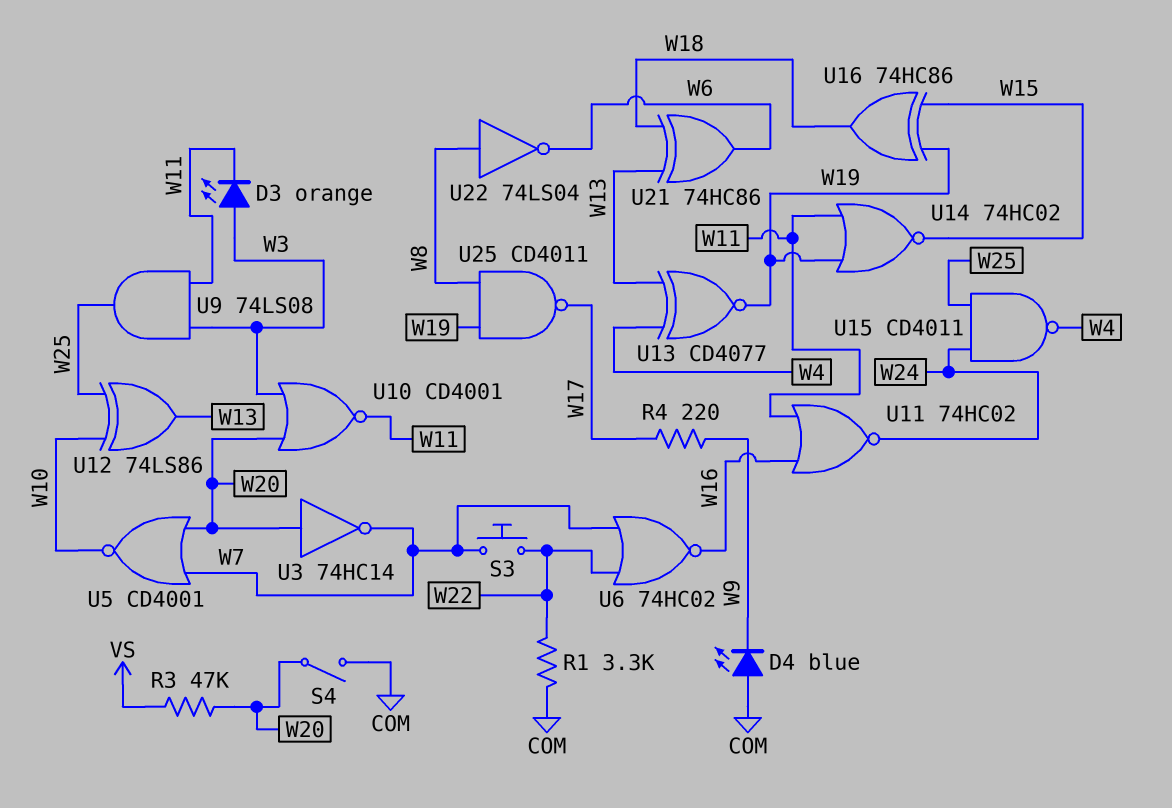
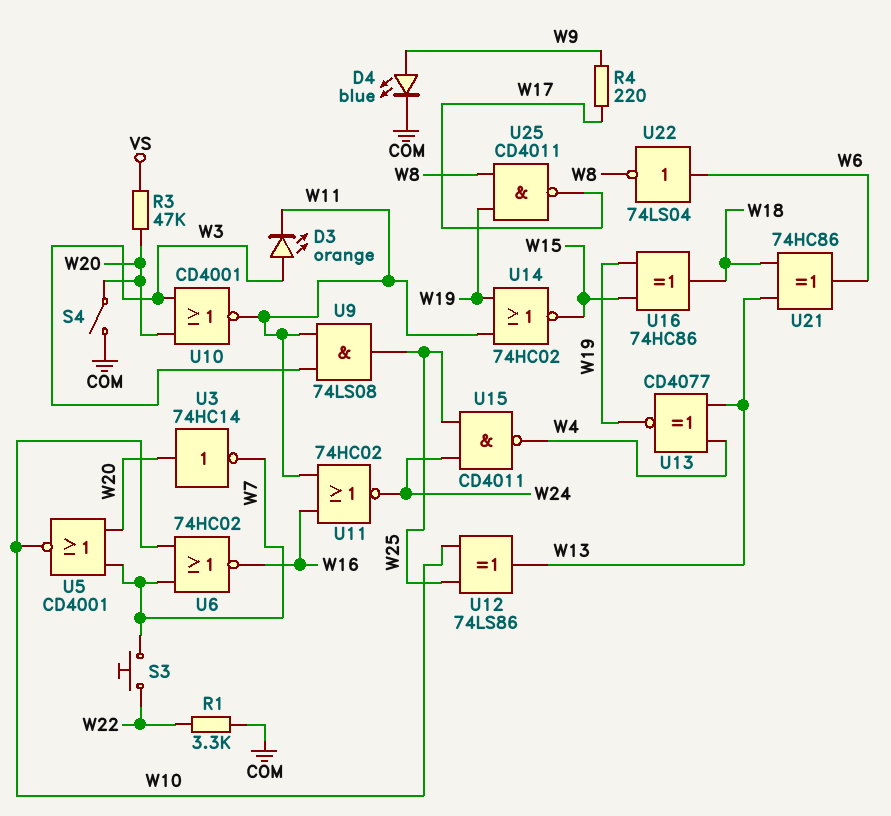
D4: LED blue (A COM, K W9) -> LED blue (A W9, K COM)
U6: NOR 74HC02 (in W7, in W22, out W16) -> NOR 74HC02 (in W7, in W10, out W16)
U22: NOT 74LS04 (in W8, out W6) -> NOT 74LS04 (in W6, out W8)

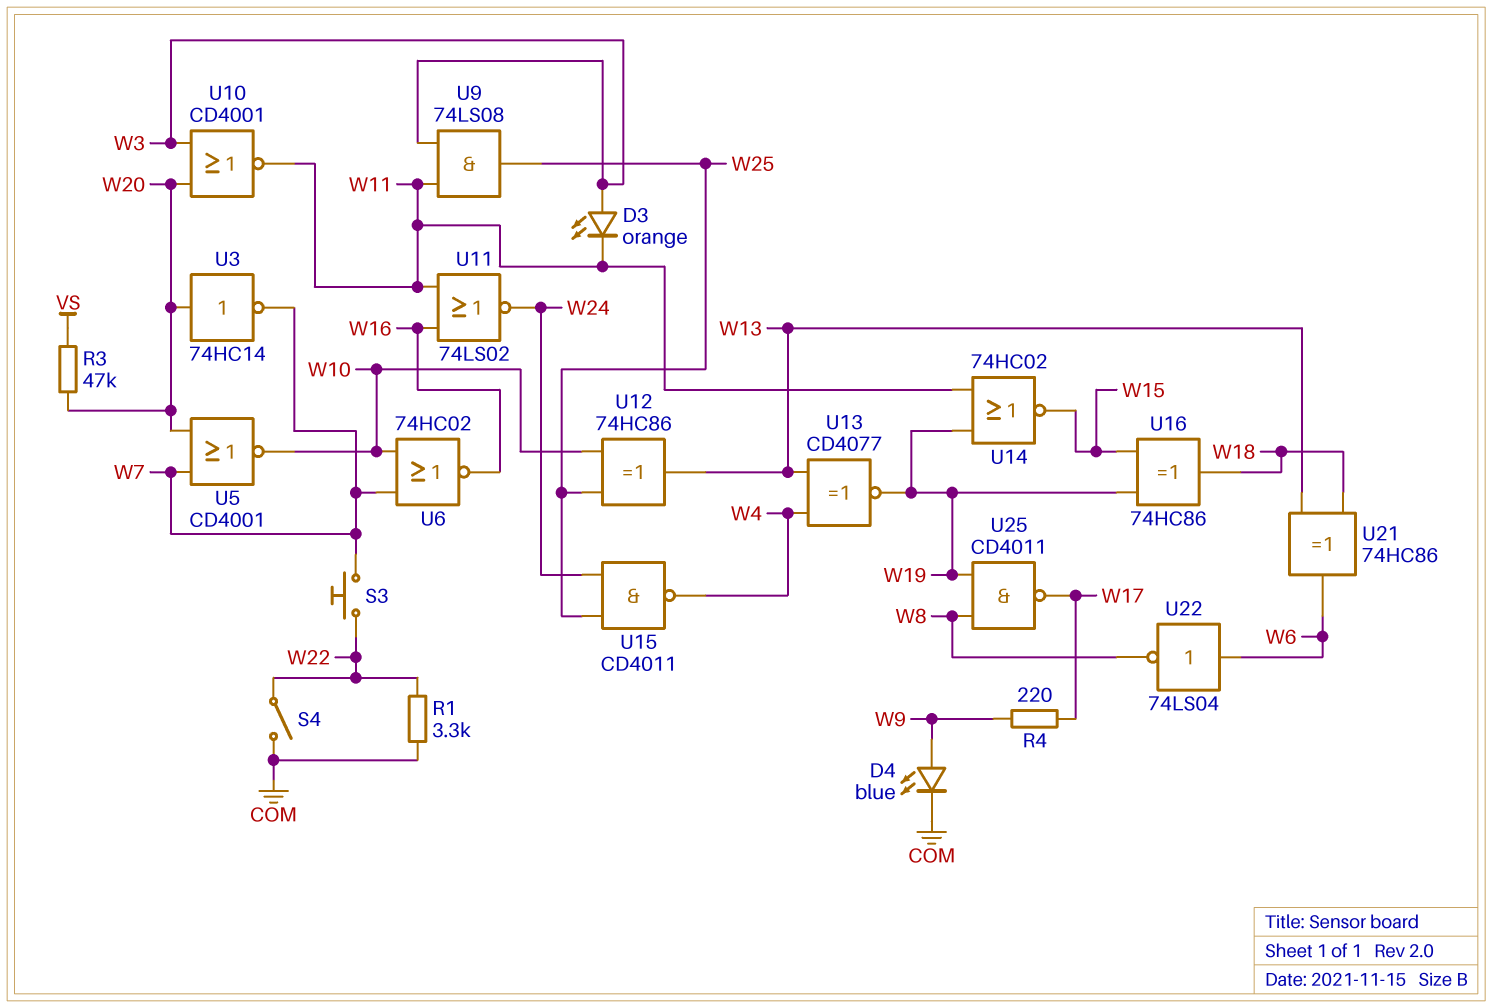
S4: switch (COM, W20) -> switch (COM, W22)
U11: NOR 74HC02 (in W11, in W16, out W24) -> NOR 74LS02 (in W11, in W16, out W24)
U12: XOR 74LS86 (in W10, in W25, out W13) -> XOR 74HC86 (in W10, in W25, out W13)

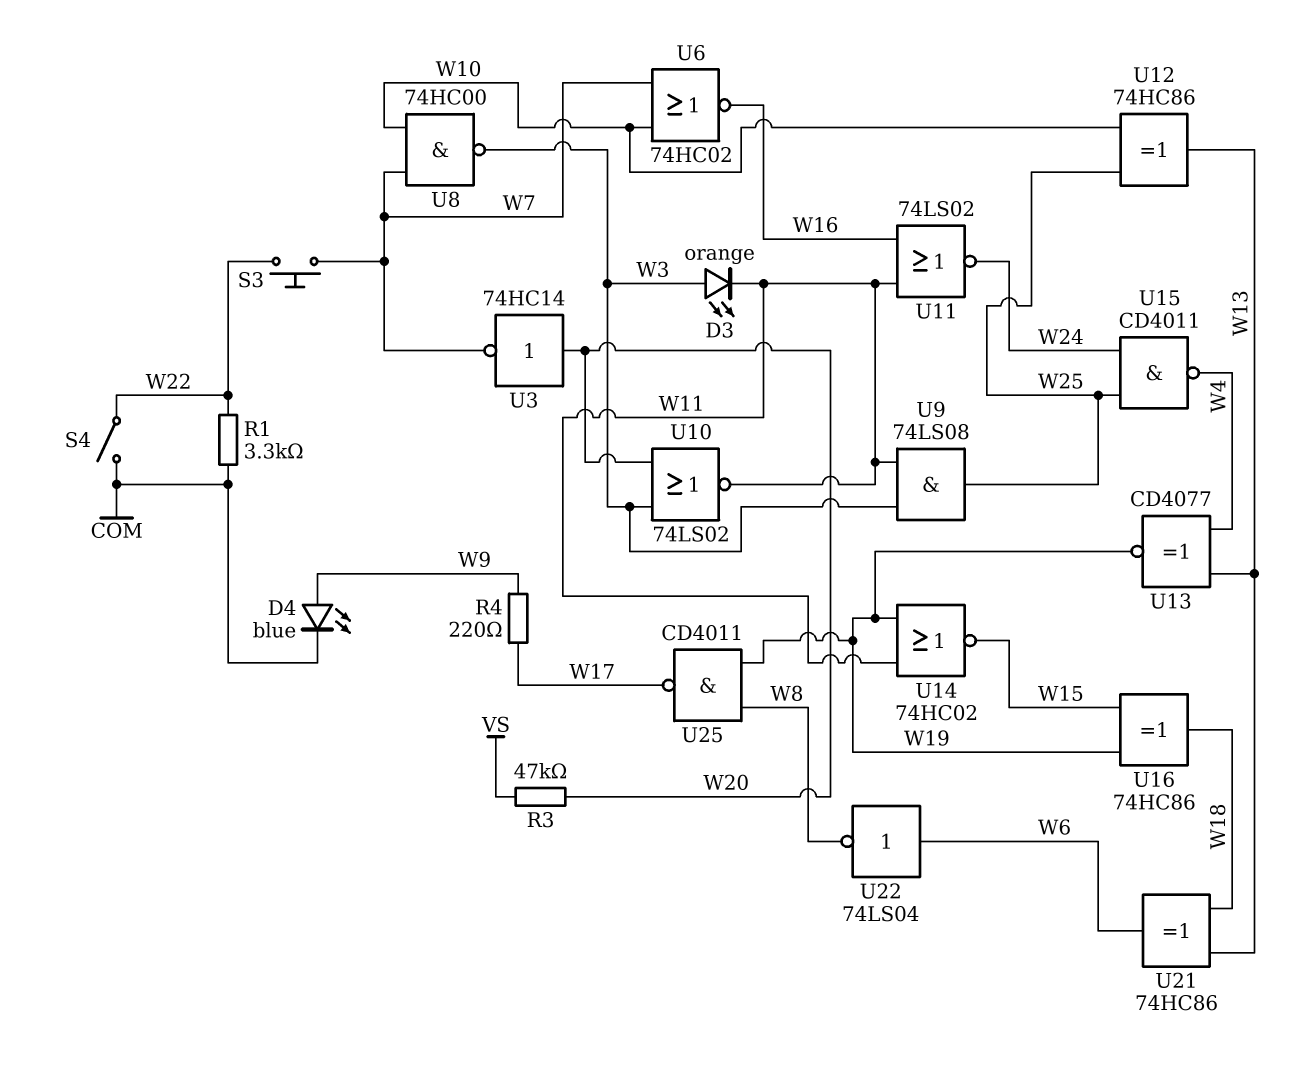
U5: NOR CD4001 (in W7, in W20, out W10) -> none
U8: none -> NAND 74HC00 (in W7, in W10, out W3)
U10: NOR CD4001 (in W3, in W20, out W11) -> NOR 74LS02 (in W3, in W20, out W11)

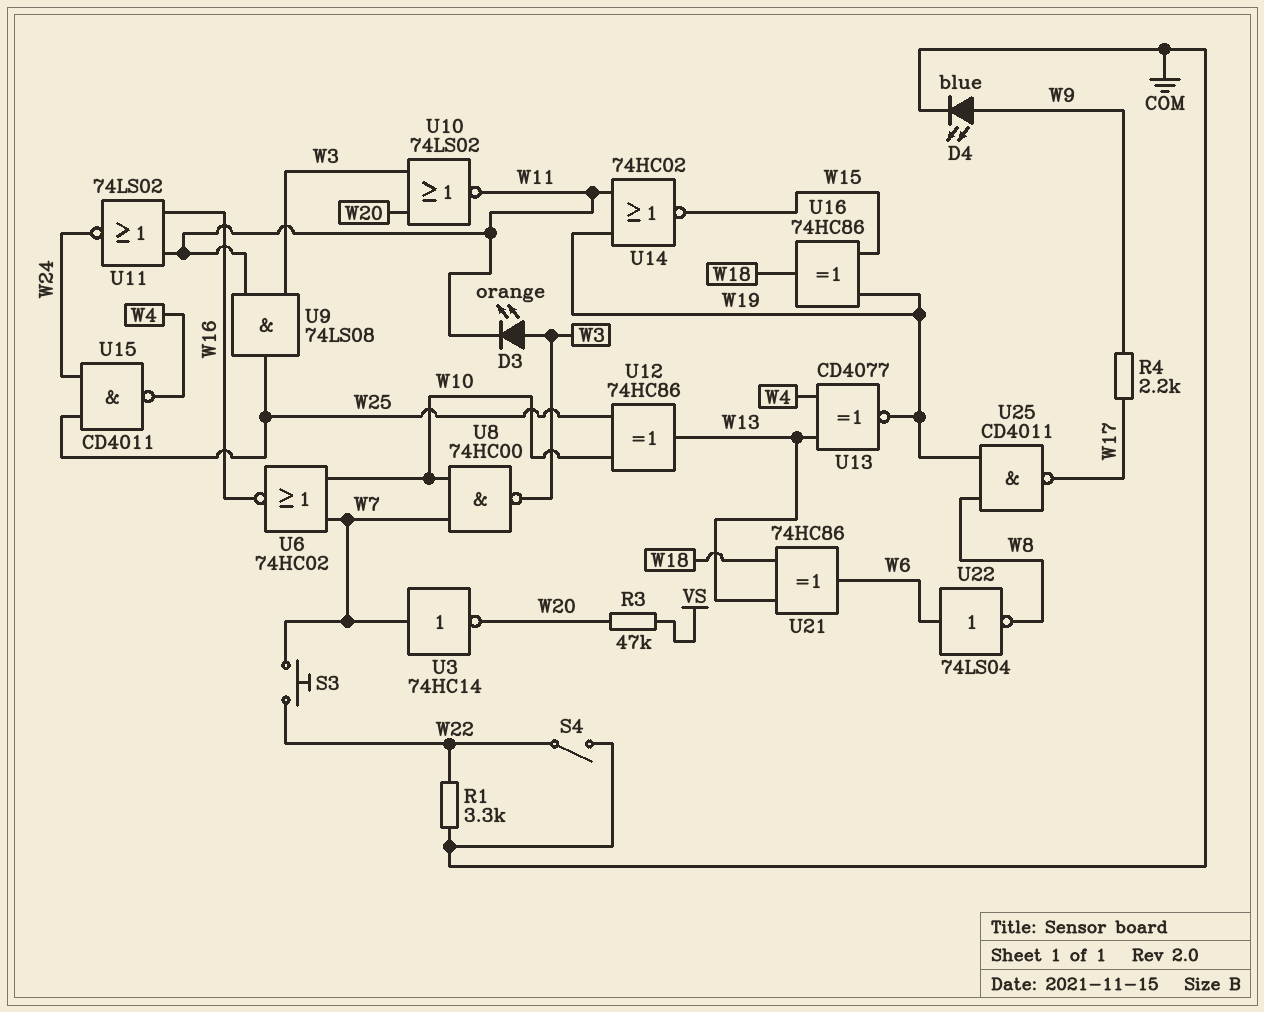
R4: 220 (W9, W17) -> 2.2k (W9, W17)
U3: NOT 74HC14 (in W20, out W7) -> NOT 74HC14 (in W7, out W20)

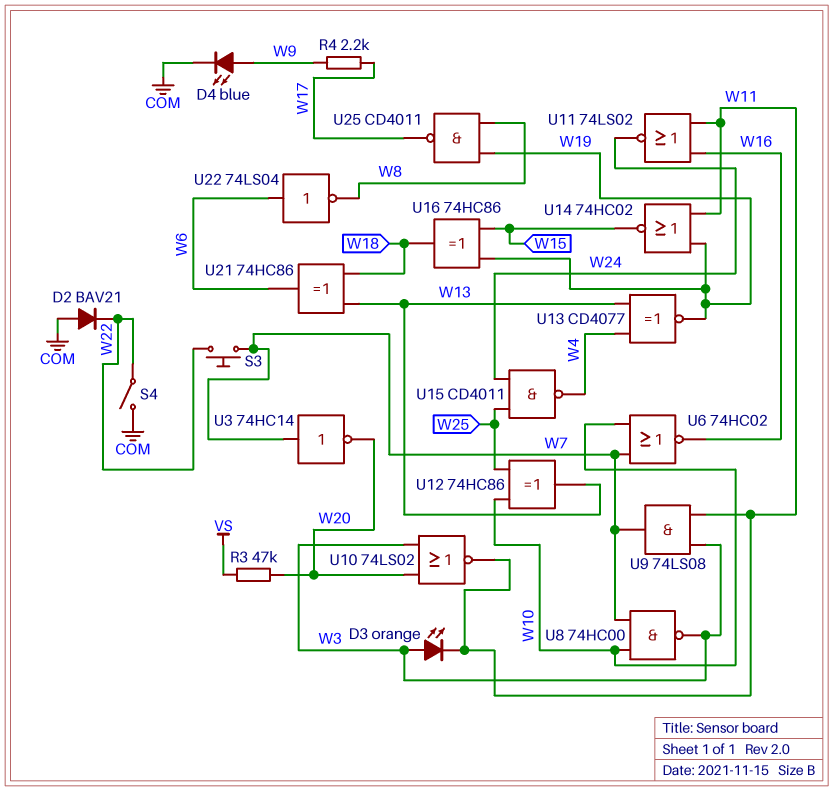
D2: none -> diode BAV21 (A COM, K W22)
R1: 3.3k (COM, W22) -> none
U9: AND 74LS08 (in W3, in W11, out W25) -> AND 74LS08 (in W3, in W11, out W7)

